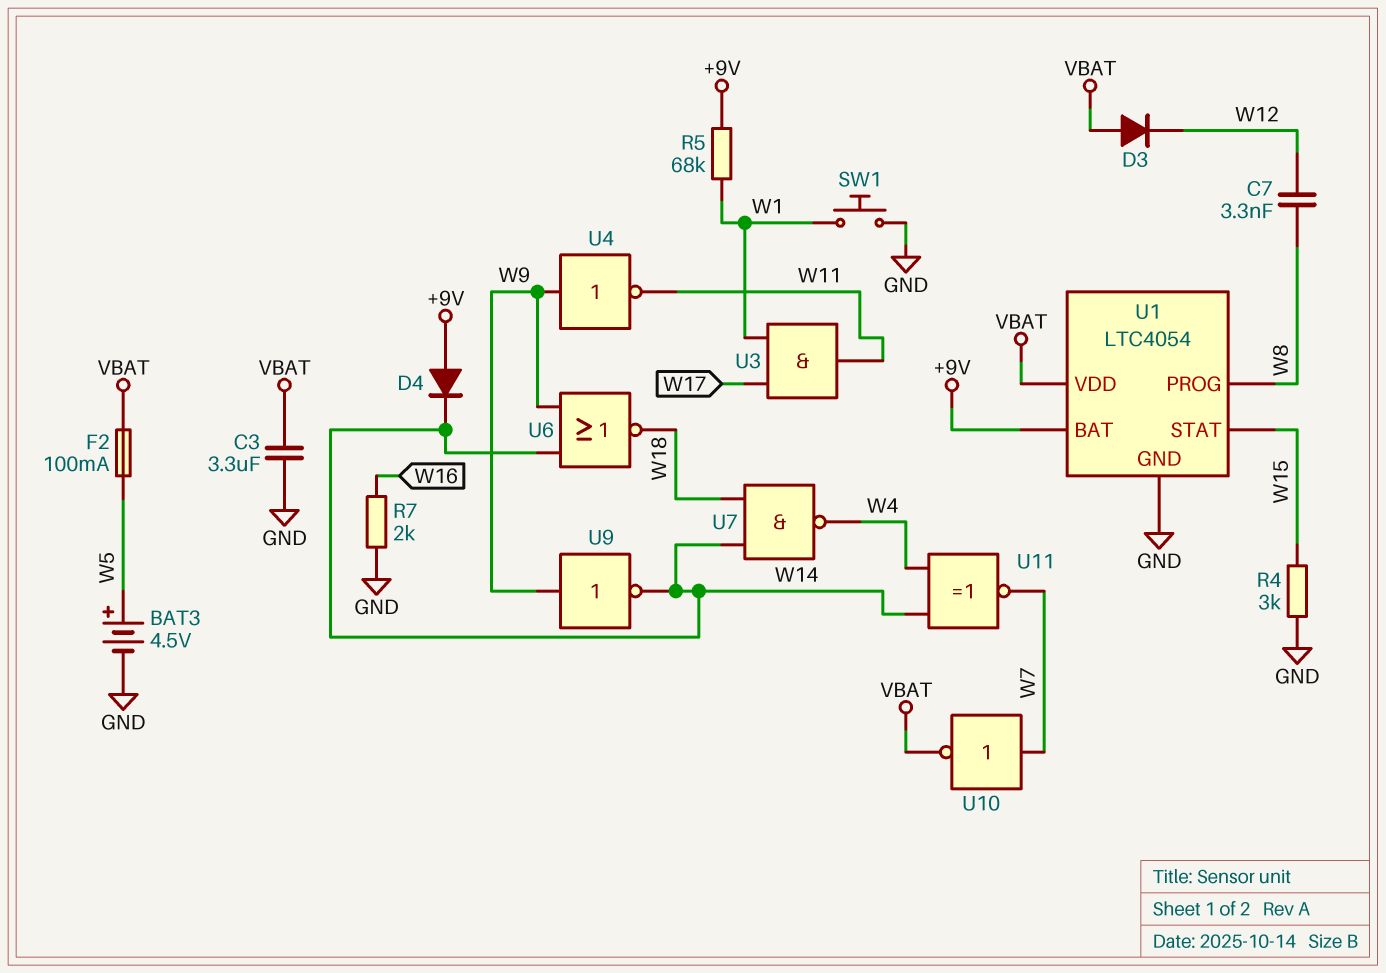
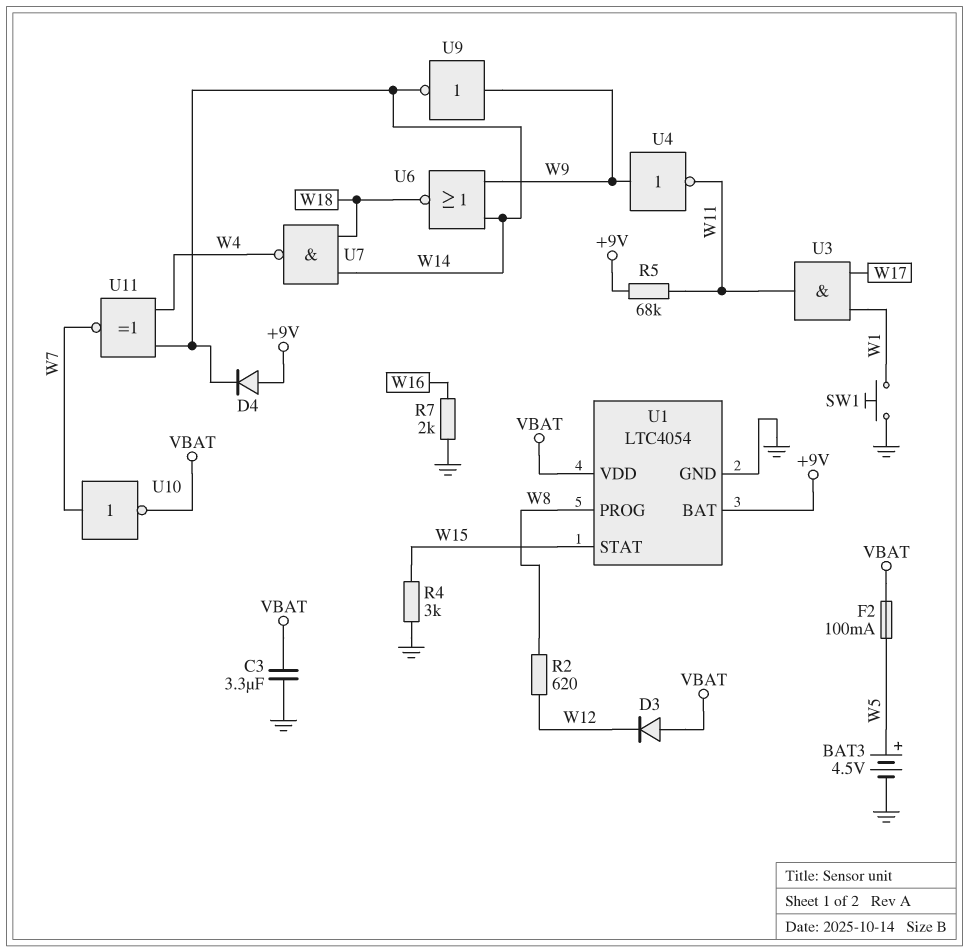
C7: 3.3nF (W8, W12) -> none
R2: none -> 620 (W8, W12)
R5: 68k (+9V, W1) -> 68k (+9V, W11)

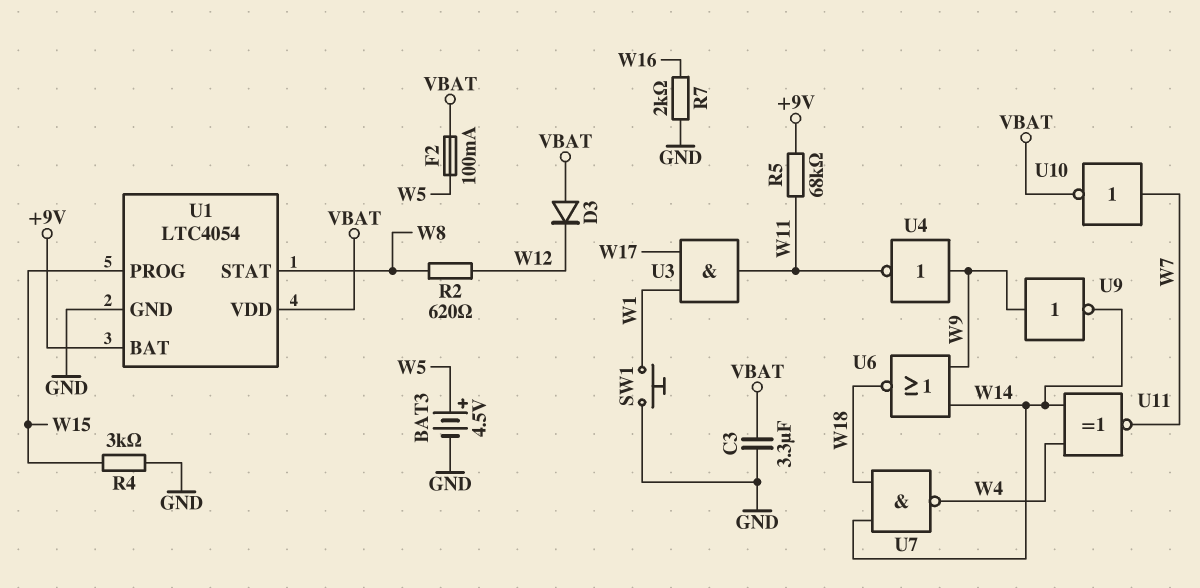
D4: diode (A +9V, K W14) -> none
U1 pin PROG: W8 -> W15
U1 pin STAT: W15 -> W8

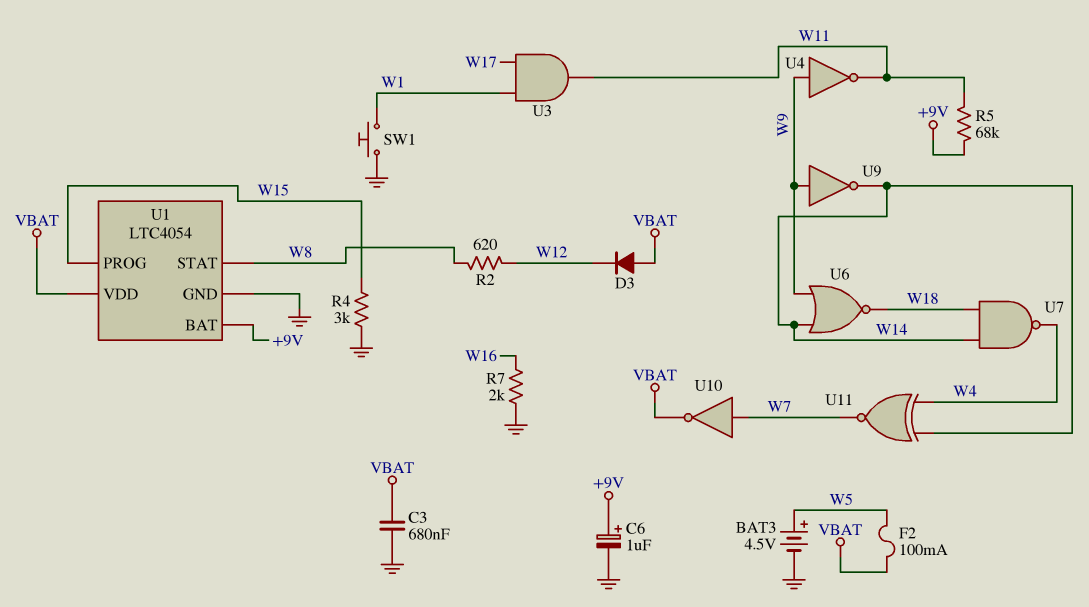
C3: 3.3uF (GND, VBAT) -> 680nF (GND, VBAT)
C6: none -> 1uF (plus +9V, minus GND)

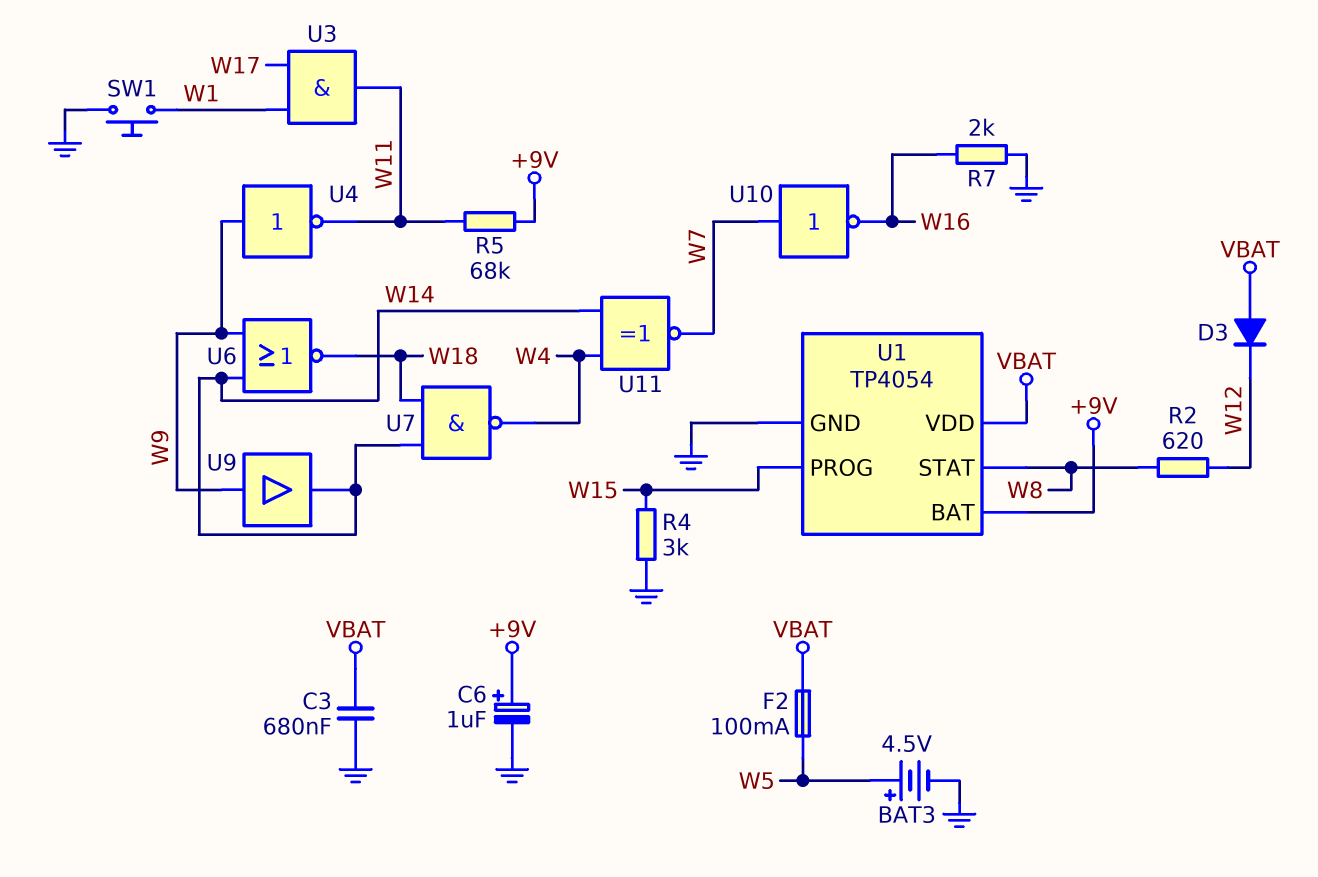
U1: LTC4054 -> TP4054
U9: NOT (in W9, out W14) -> buffer (in W9, out W14)
U10: NOT (in W7, out VBAT) -> NOT (in W7, out W16)

